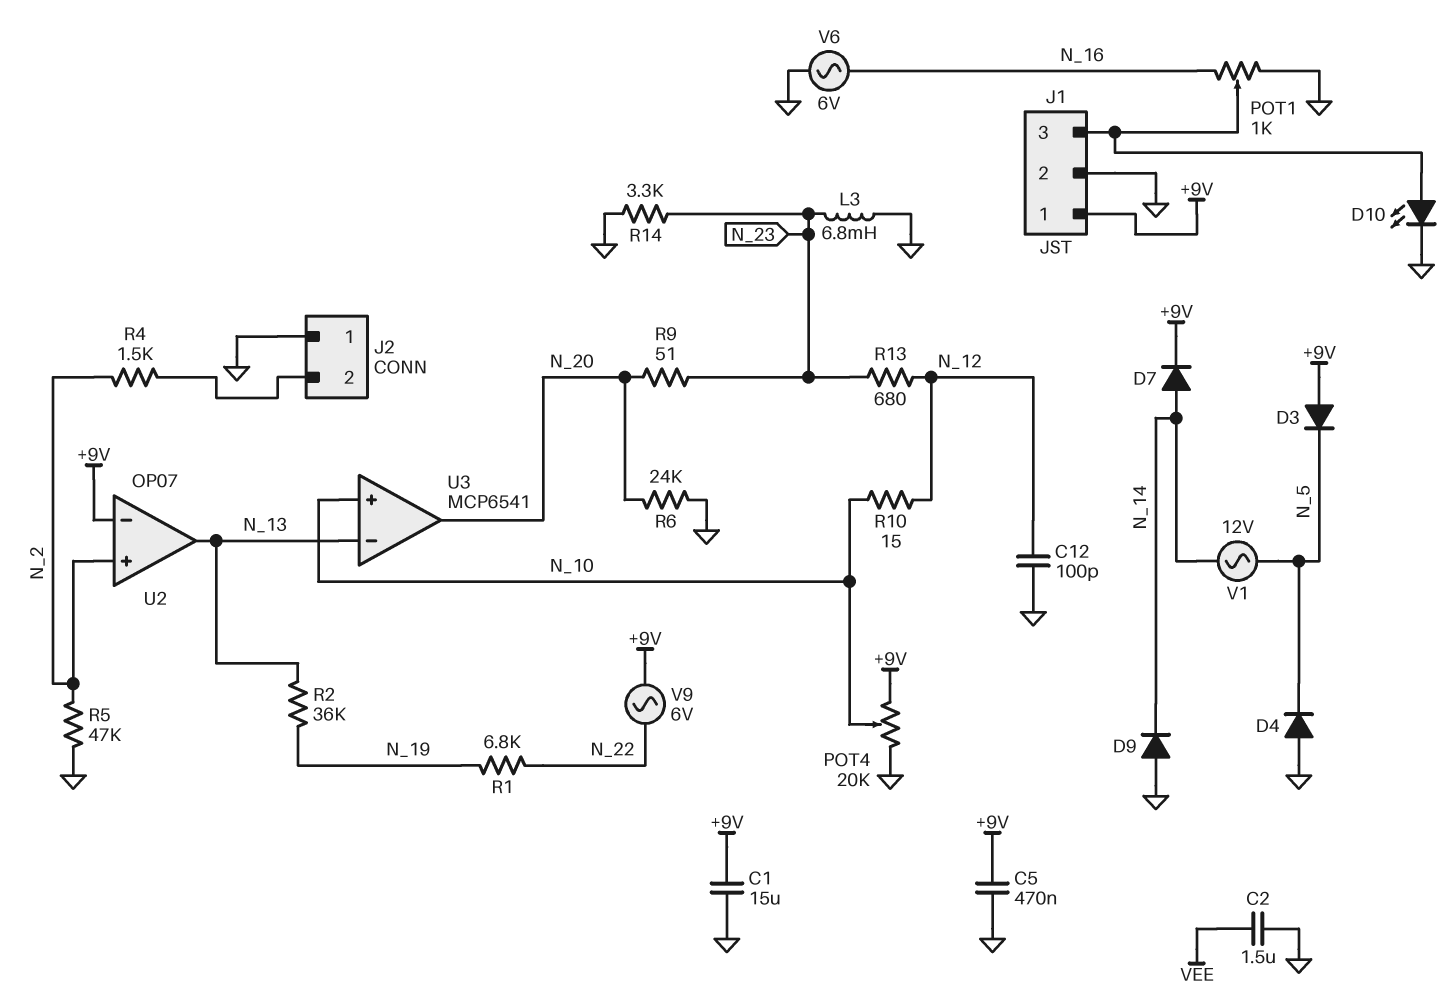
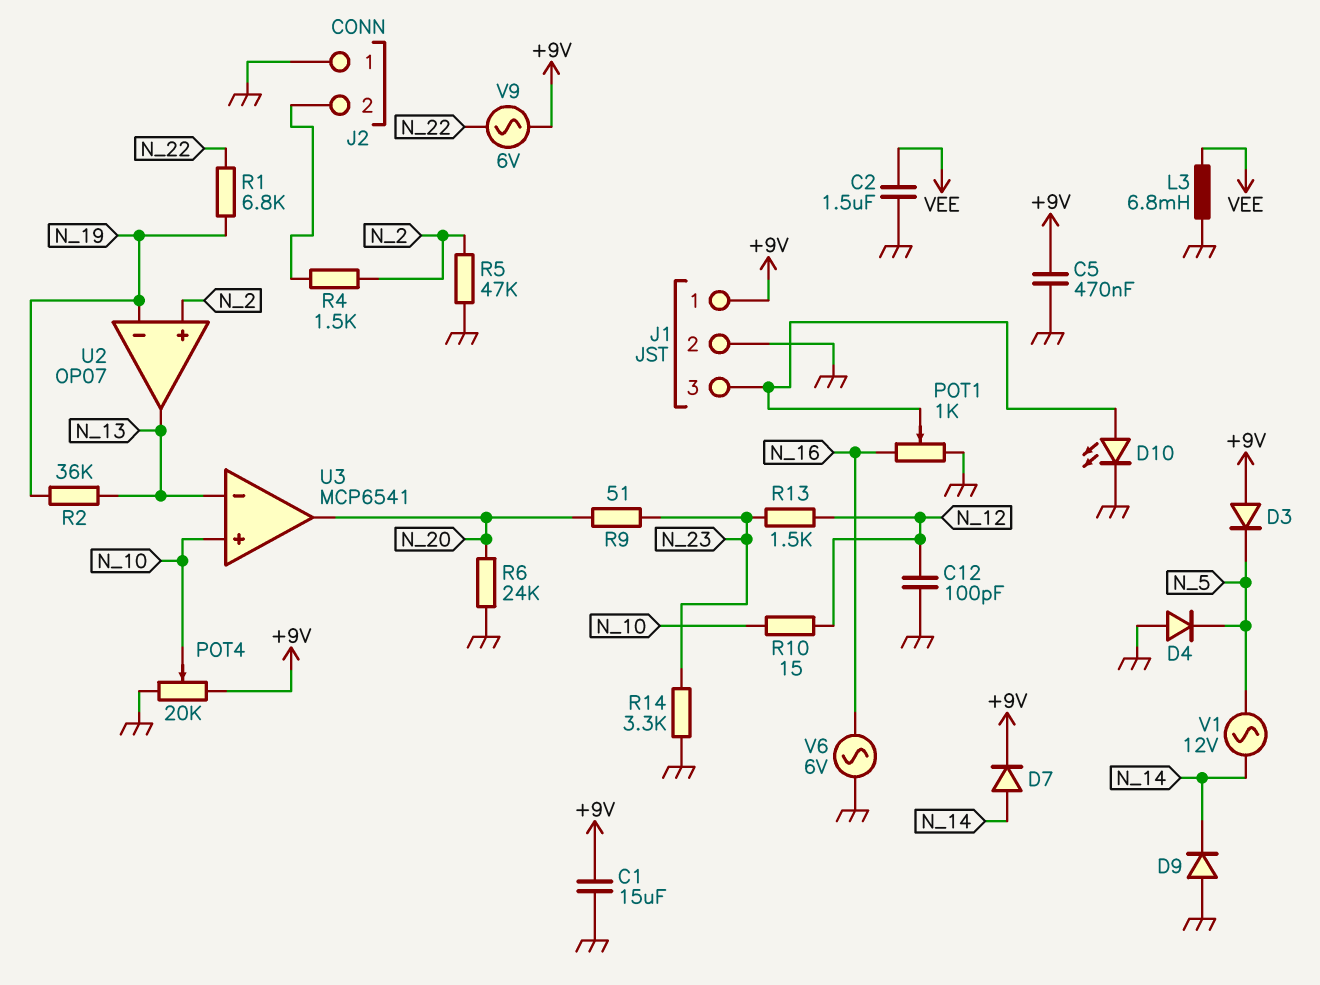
L3: 6.8mH (GND, N_23) -> 6.8mH (GND, VEE)
R13: 680 (N_12, N_23) -> 1.5k (N_12, N_23)
U2 pin in-: +9V -> N_19

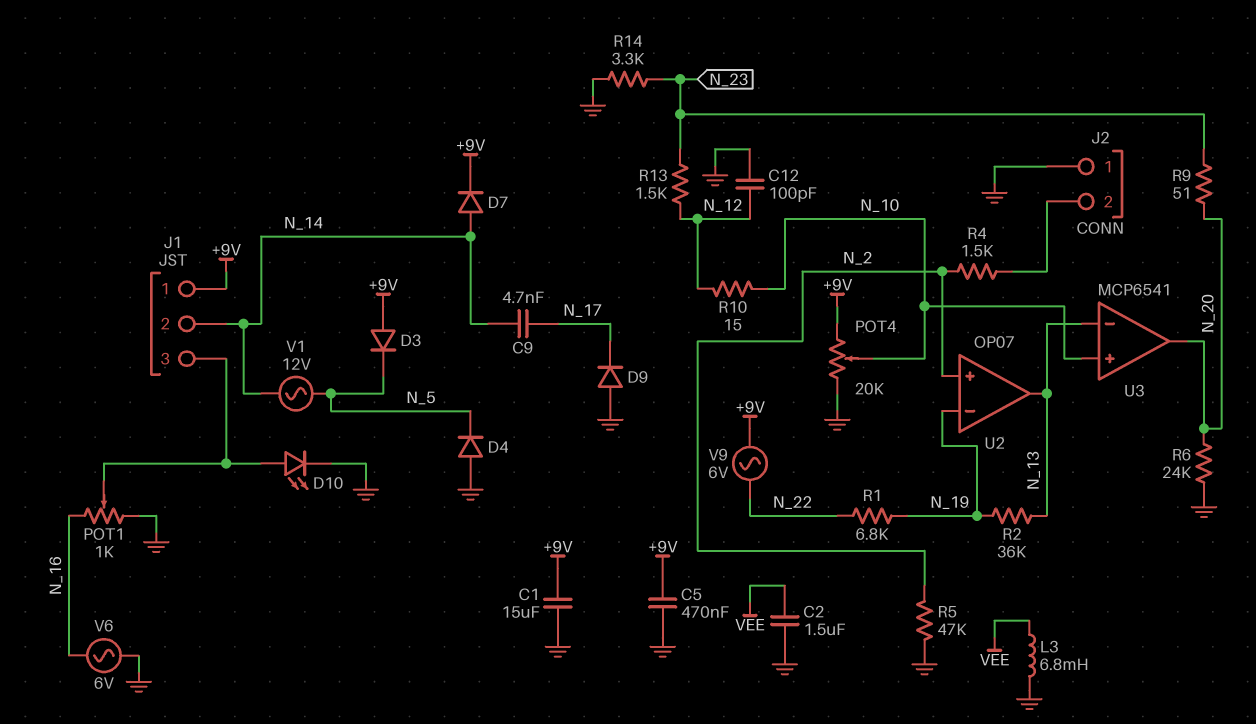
C9: none -> 4.7nF (N_14, N_17)
D9: diode (A GND, K N_14) -> diode (A GND, K N_17)
J1 pin 2: GND -> N_14

